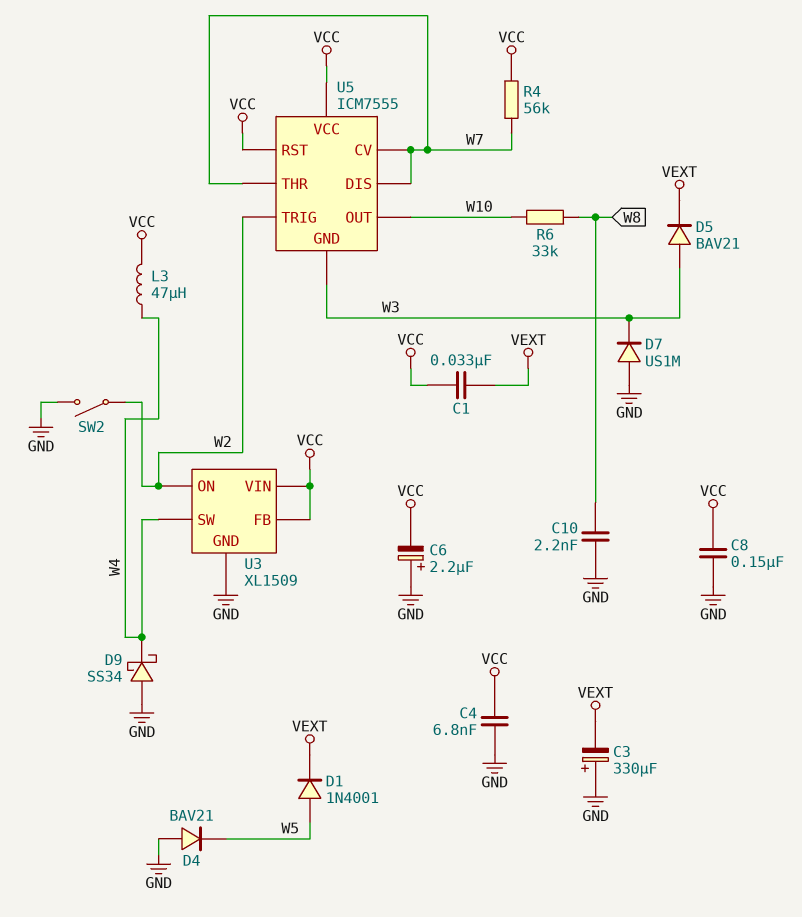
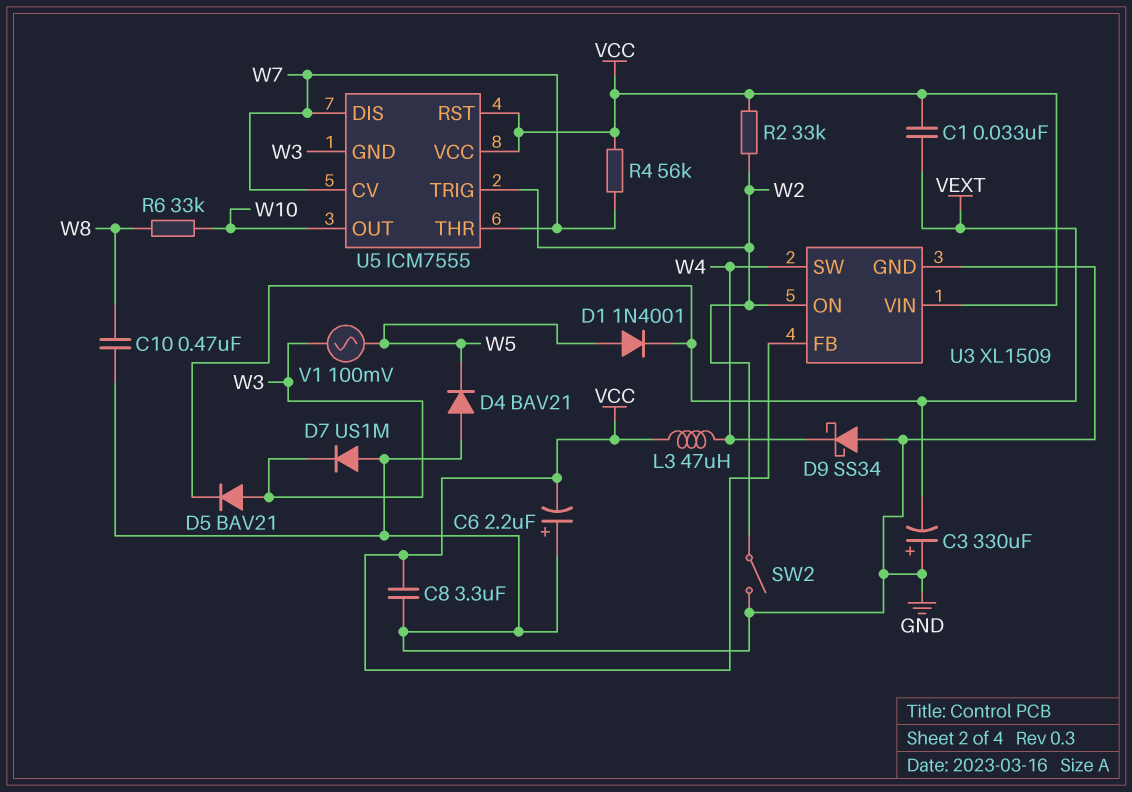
C4: 6.8nF (GND, VCC) -> none
C8: 150nF (GND, VCC) -> 3.3uF (GND, VCC)
C10: 2.2nF (GND, W8) -> 470nF (GND, W8)
R2: none -> 33k (VCC, W2)
V1: none -> AC 100mV (W3, W5)

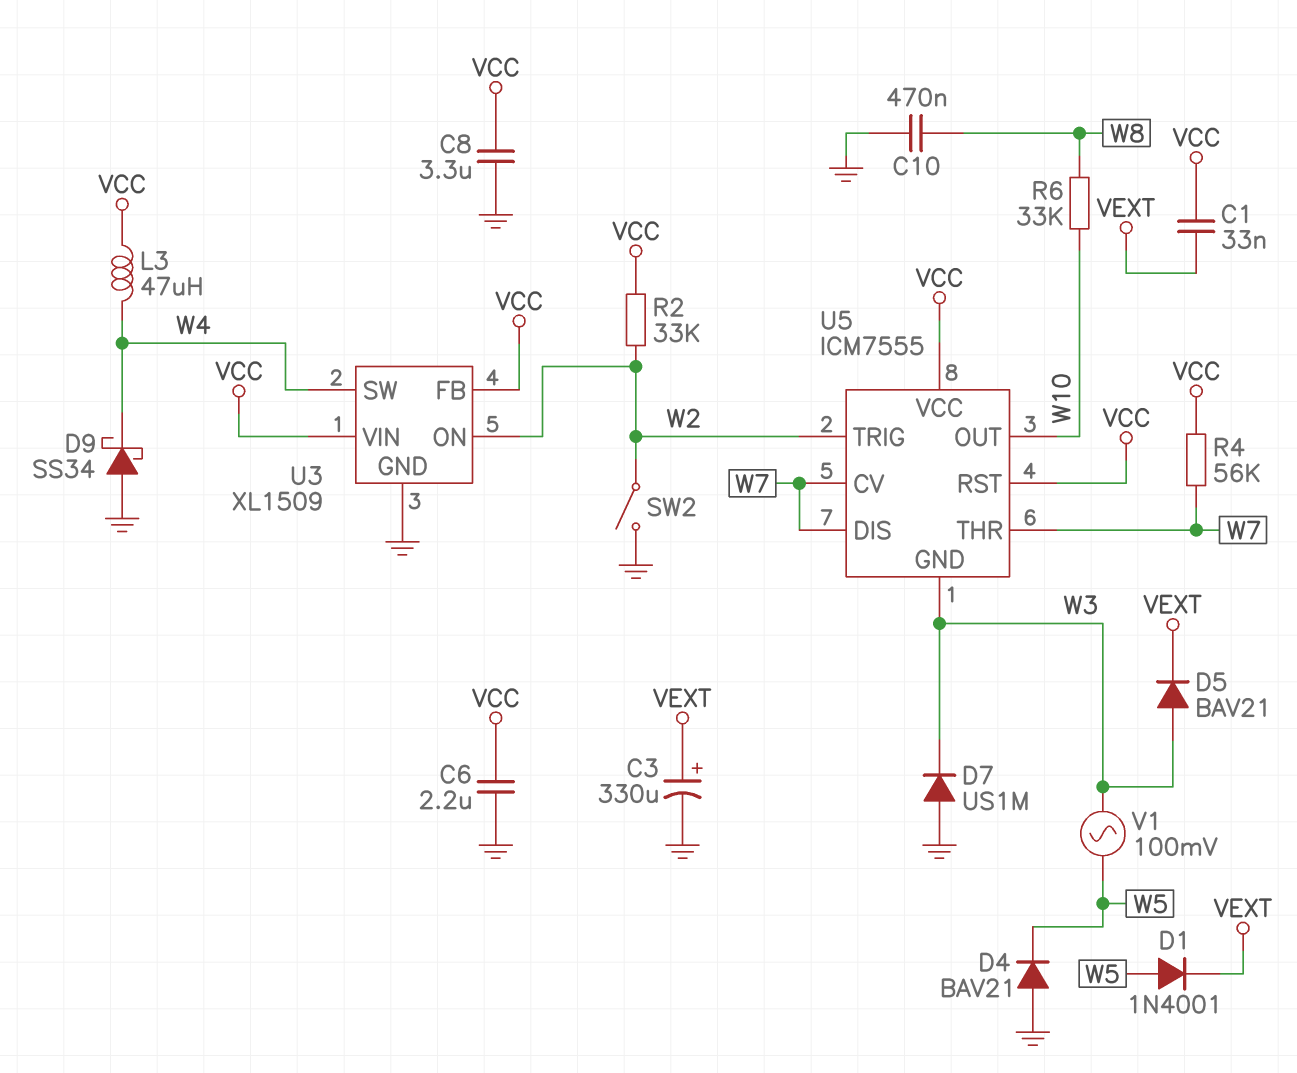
C3: 330uF (plus GND, minus VEXT) -> 330uF (plus VEXT, minus GND)
C6: 2.2uF (plus GND, minus VCC) -> 2.2uF (GND, VCC)

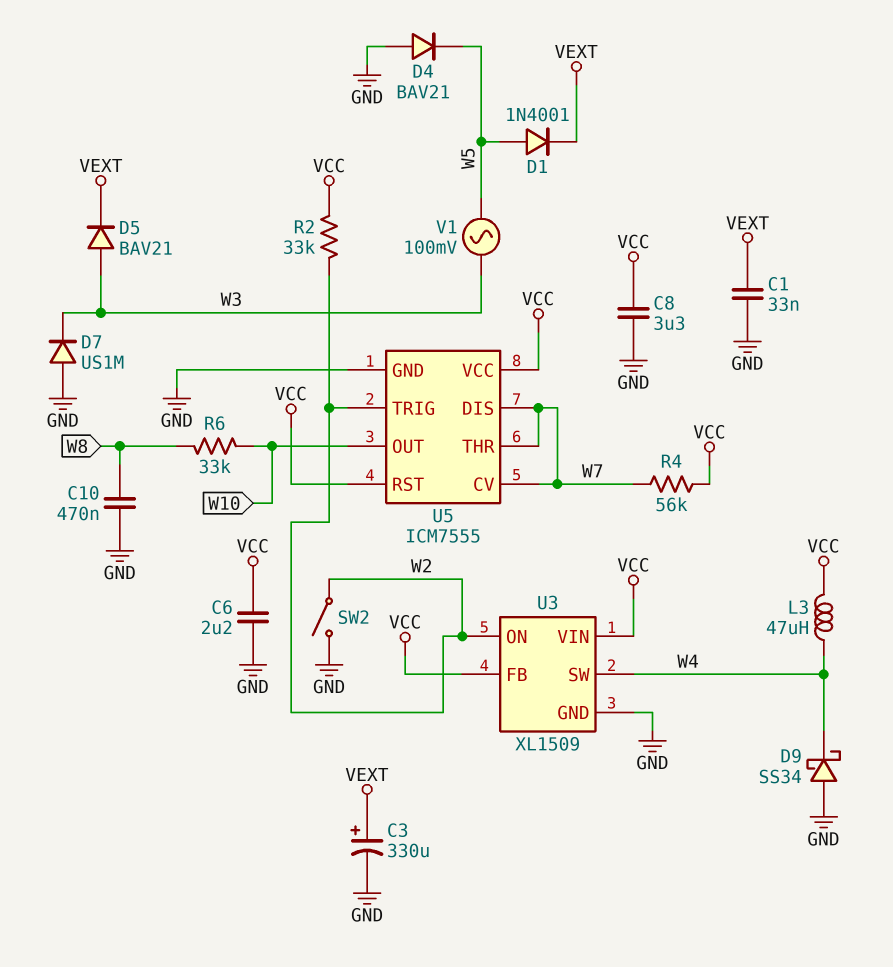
C1: 33nF (VCC, VEXT) -> 33nF (GND, VEXT)
U5 pin GND: W3 -> GND

